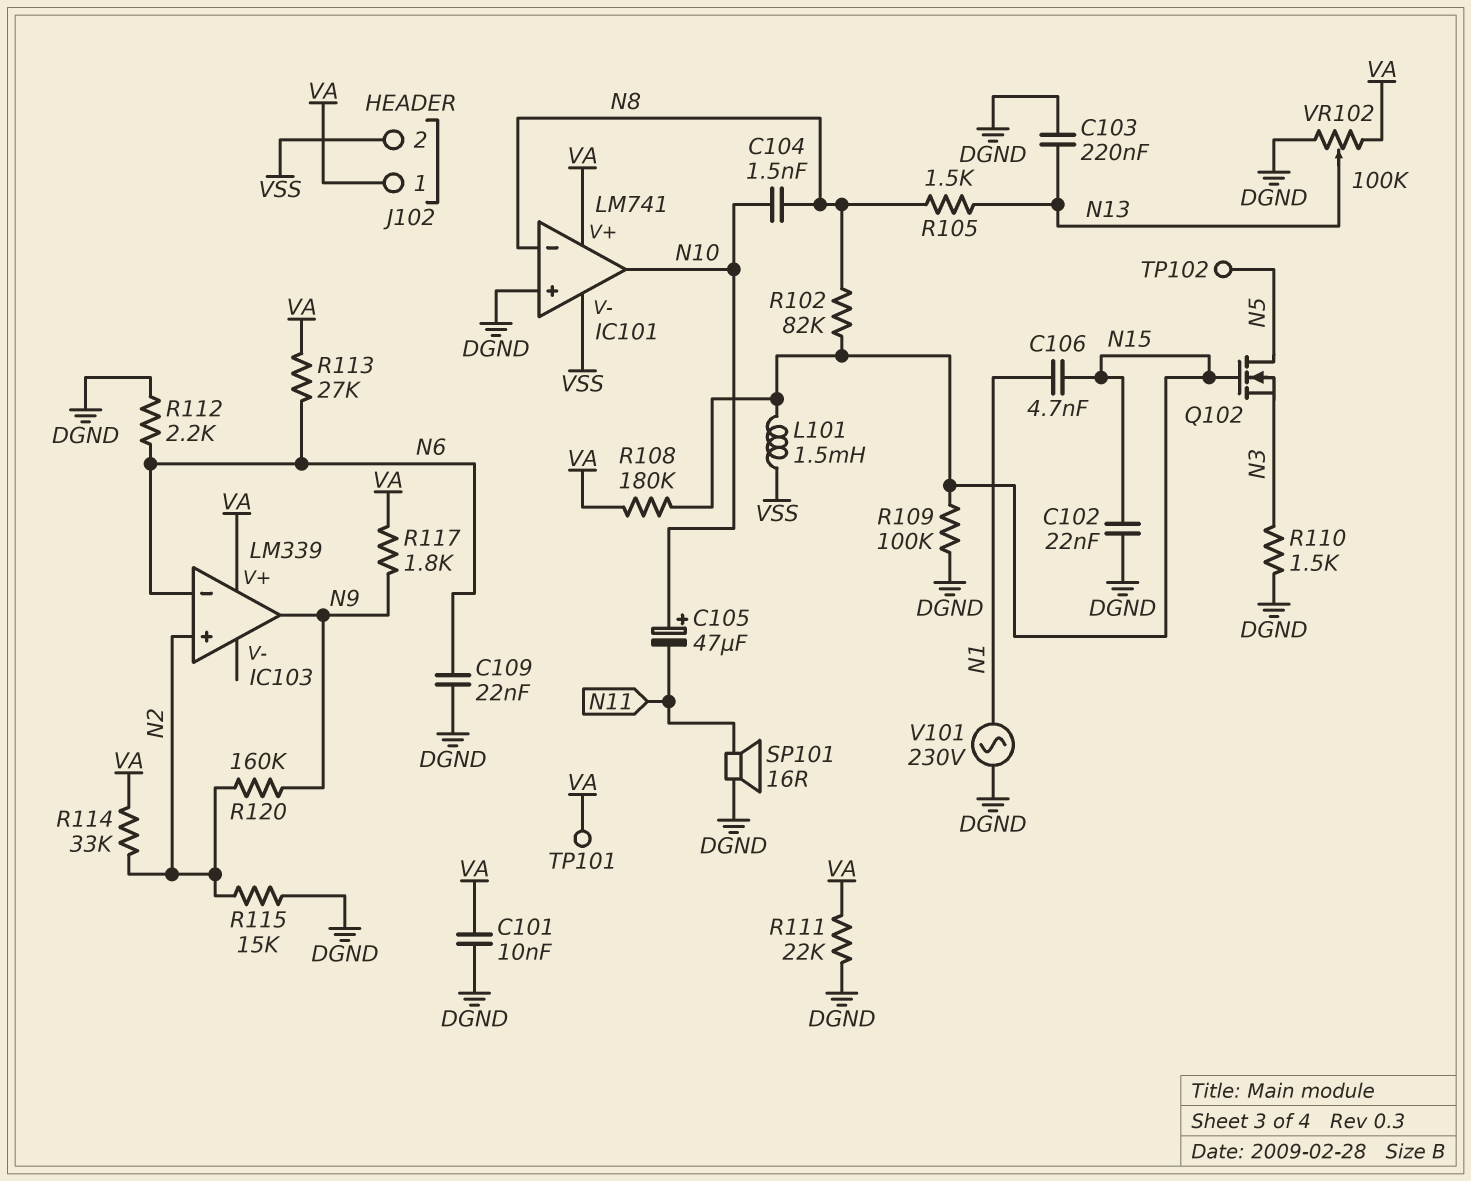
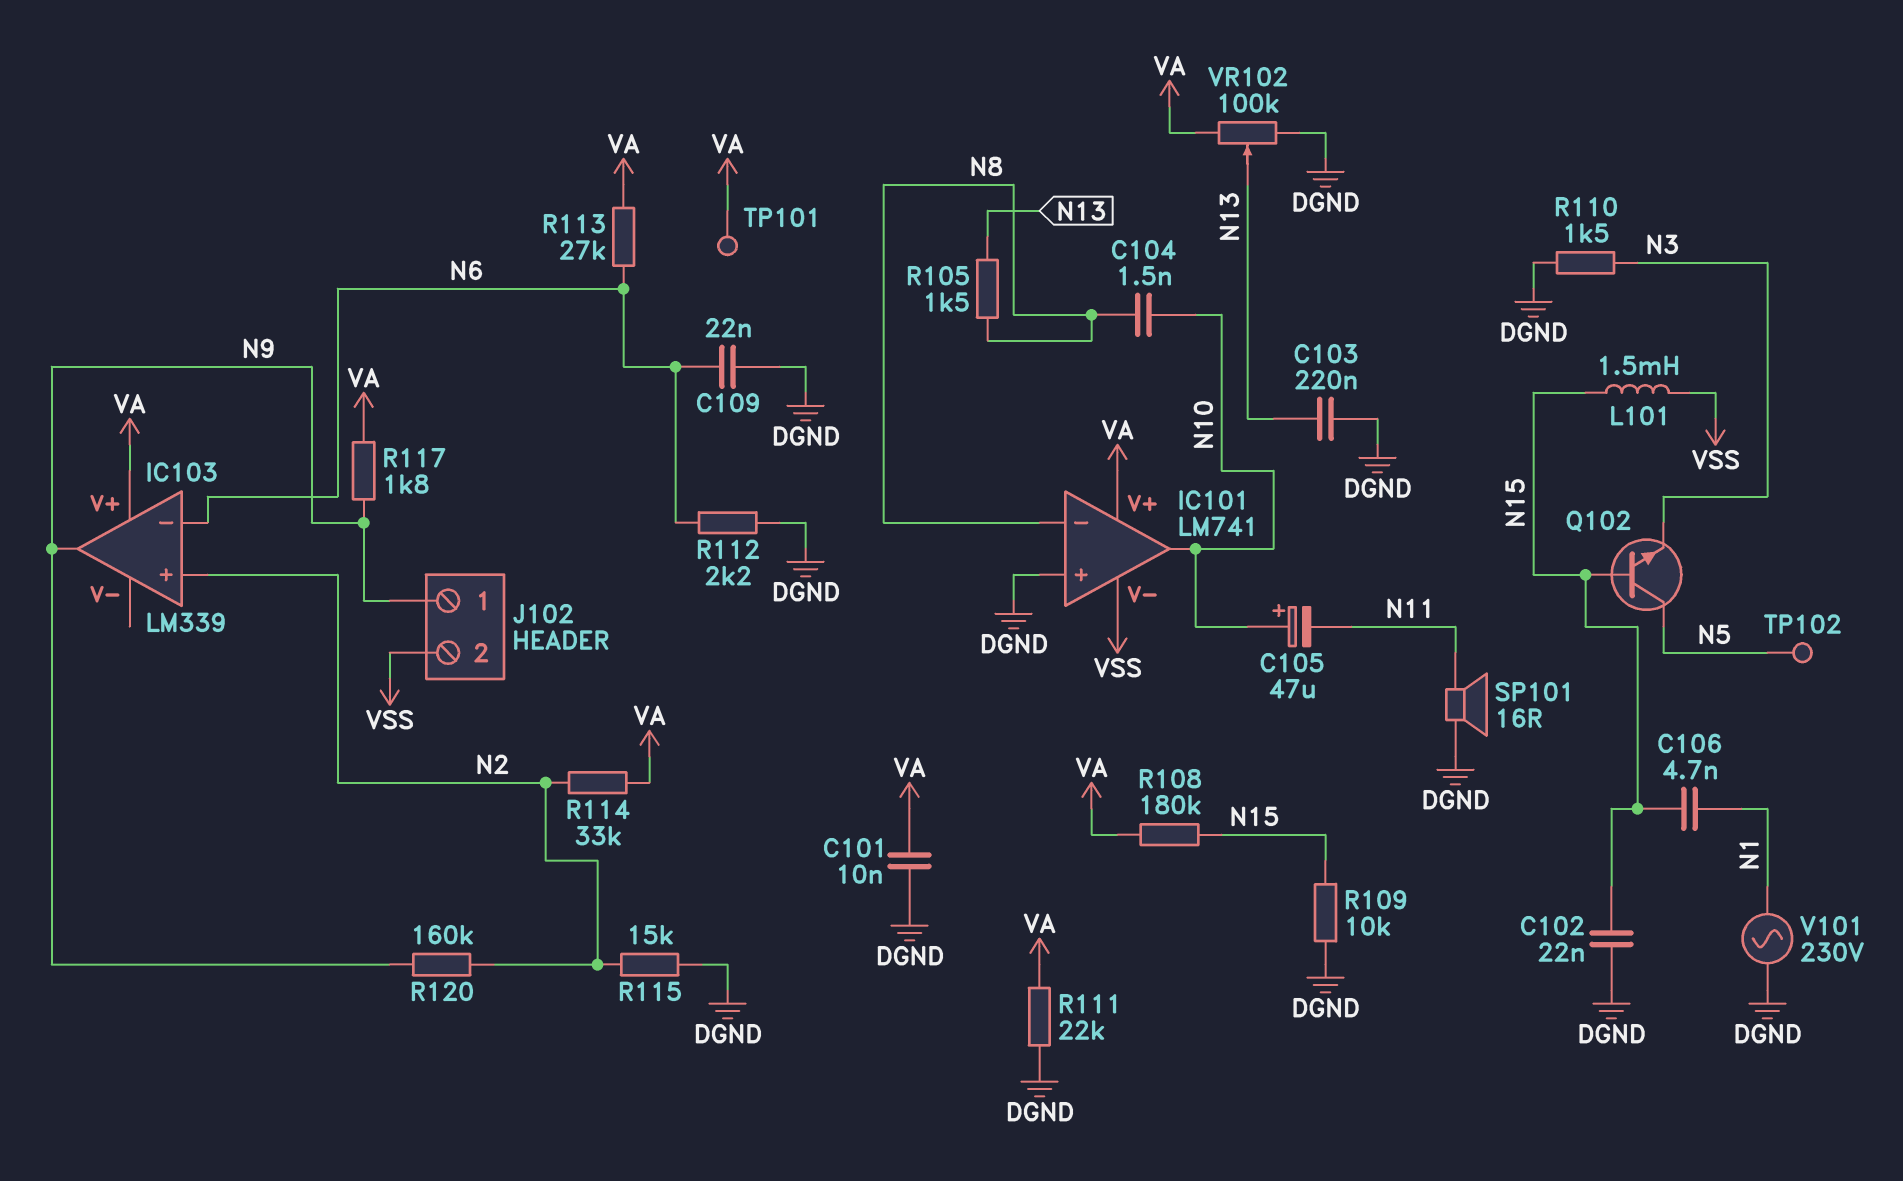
J102 pin 1: VA -> N9
Q102: NMOS (G N15, D N5, S N3) -> NPN (B N15, C N5, E N3)
R102: 82k (N8, N15) -> none
R109: 100k (DGND, N15) -> 10k (DGND, N15)

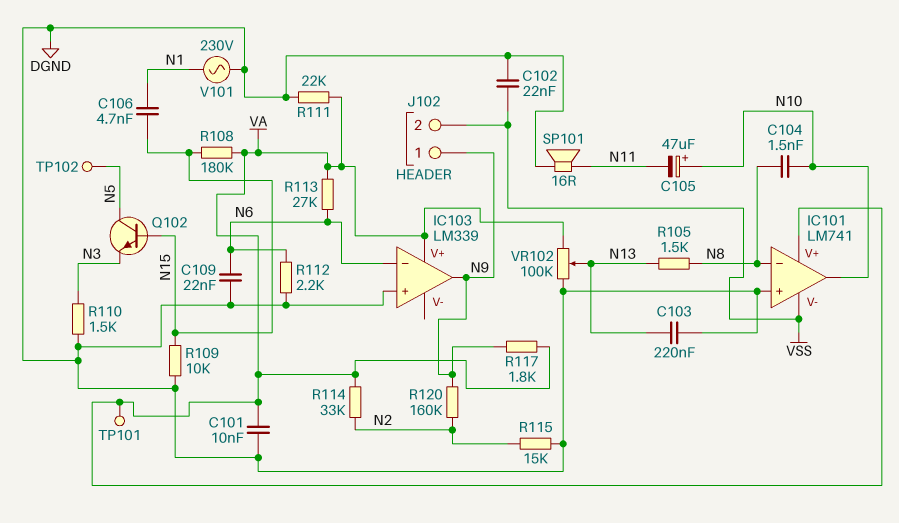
C102: 22nF (DGND, N15) -> 22nF (DGND, VSS)
IC103 pin in+: N2 -> DGND
L101: 1.5mH (N15, VSS) -> none

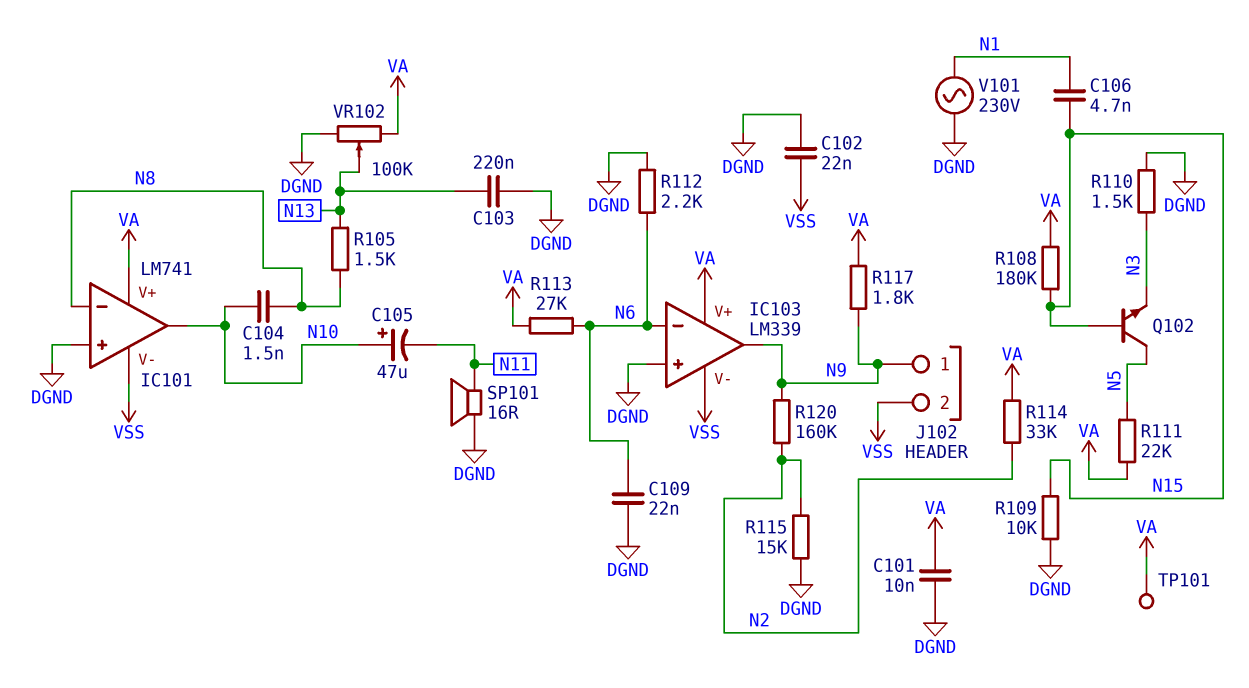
IC103 pin V-: none -> VSS
R111: 22k (DGND, VA) -> 22k (N5, VA)
TP102: test point (N5) -> none

